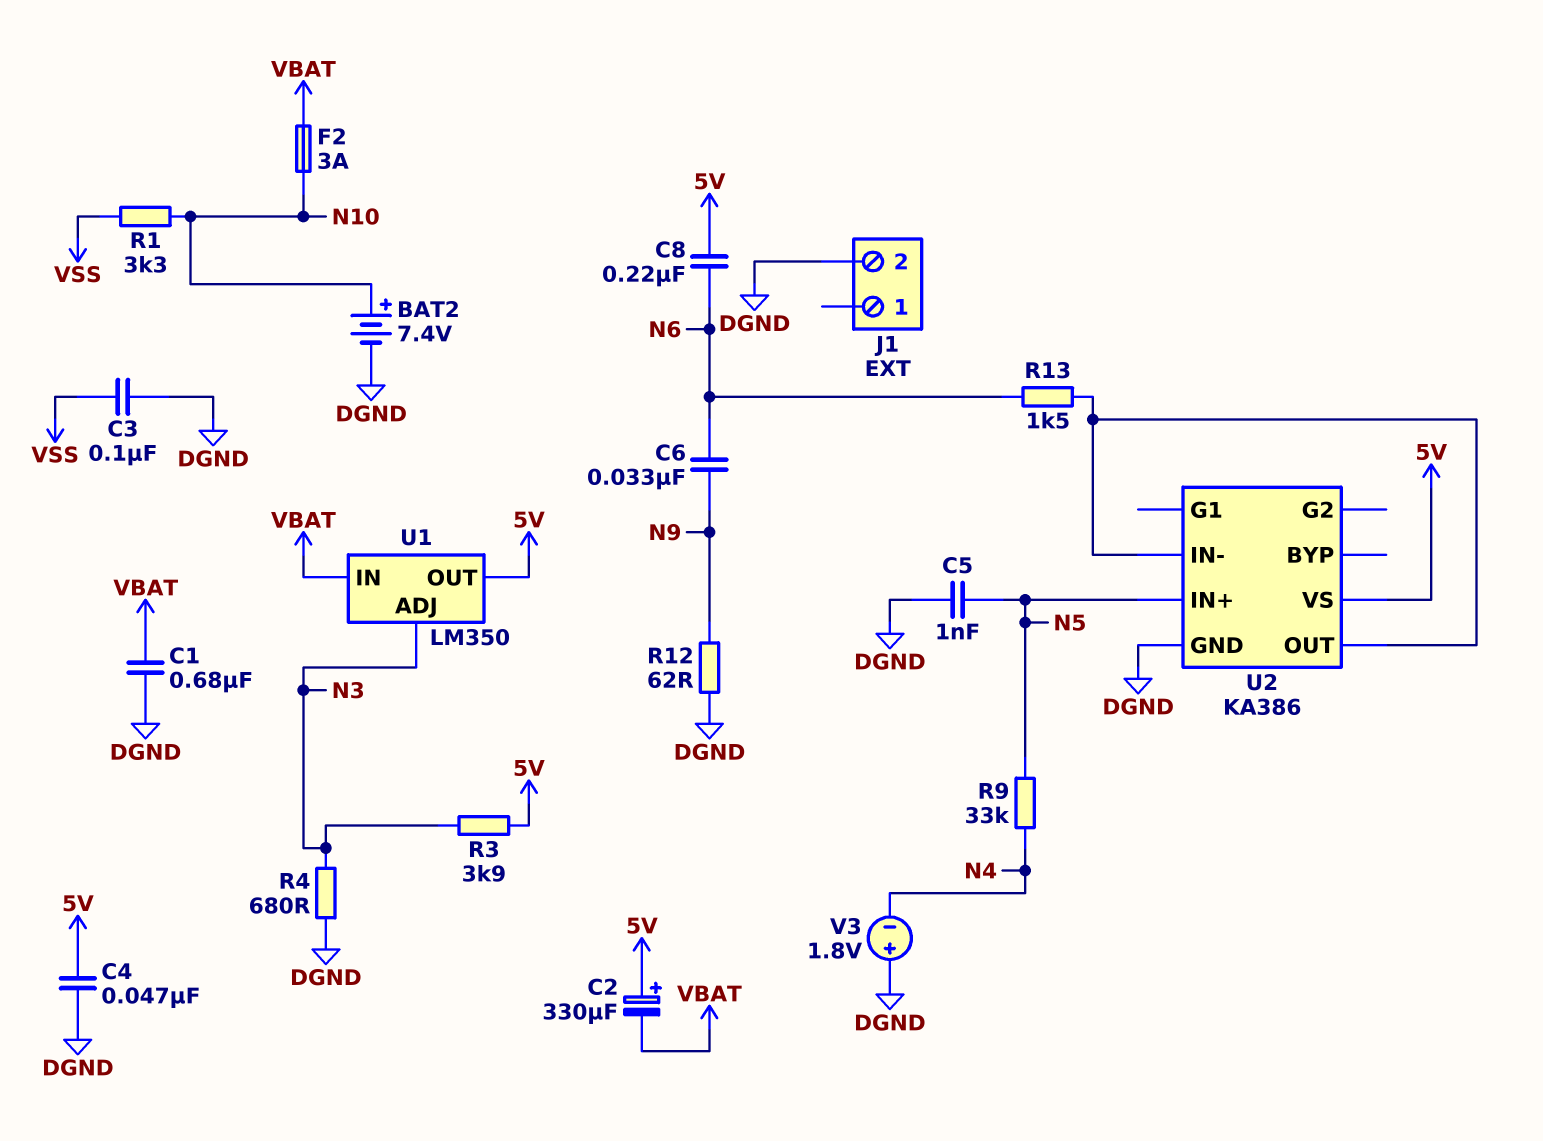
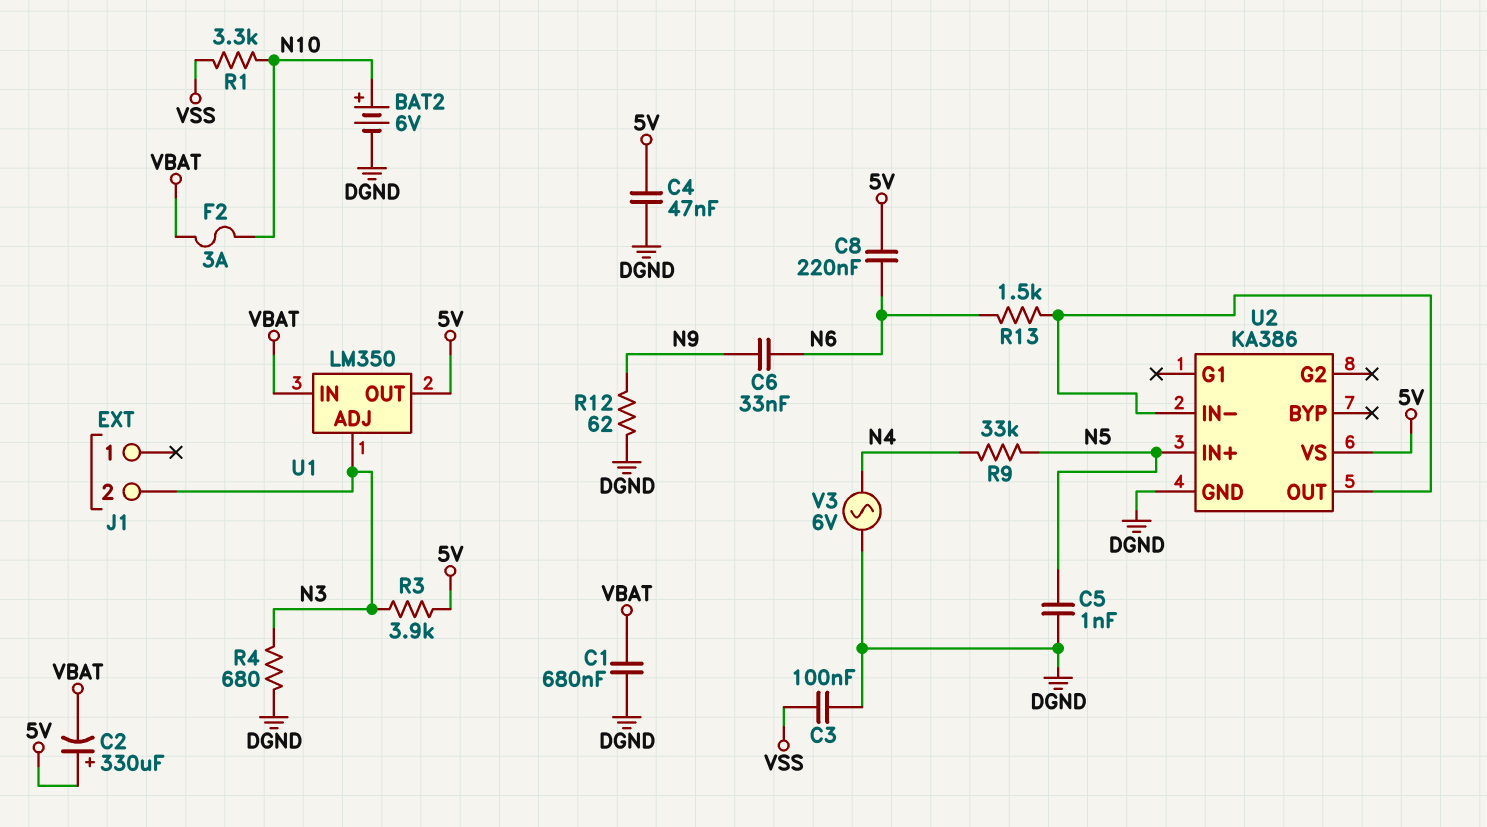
BAT2: 7.4V (plus N10, minus DGND) -> 6V (plus N10, minus DGND)
J1 pin 2: DGND -> N3
V3: 1.8V (plus DGND, minus N4) -> AC 6V (DGND, N4)

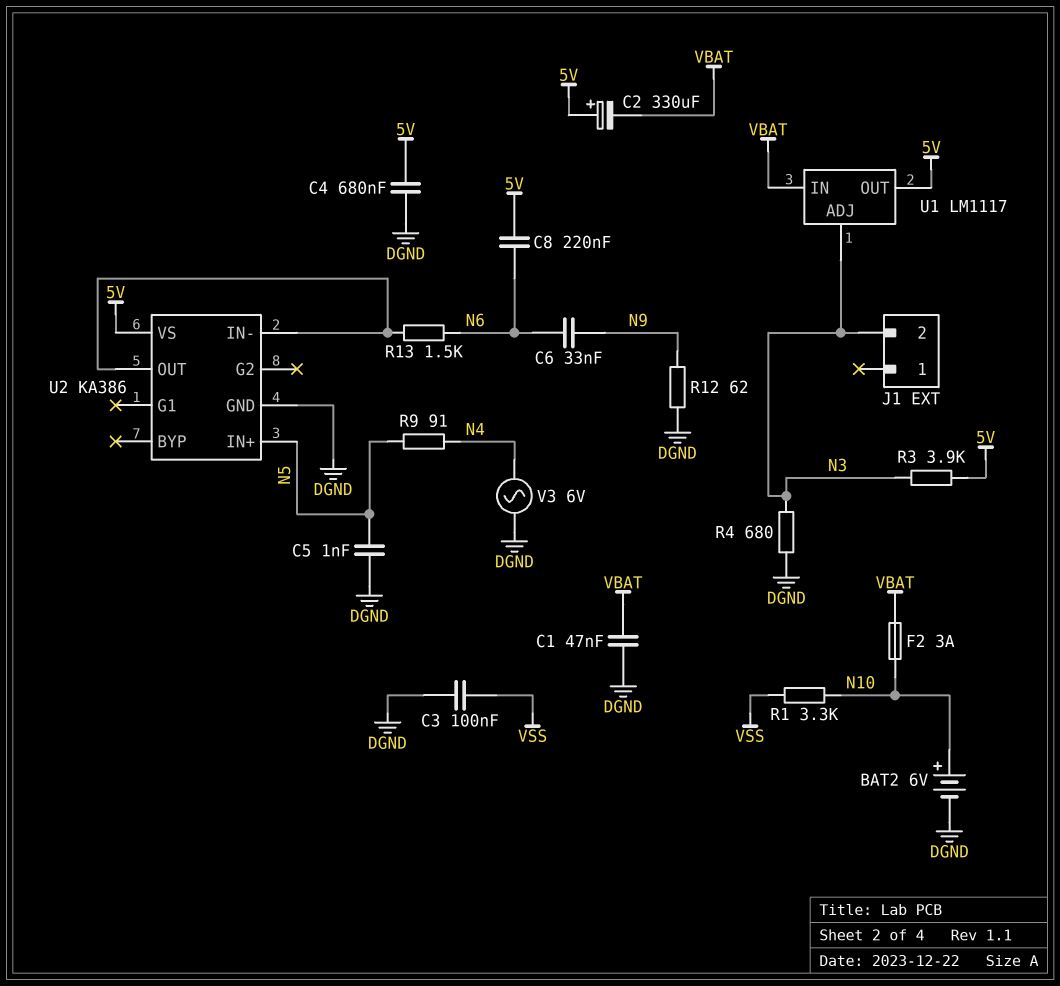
C1: 680nF (DGND, VBAT) -> 47nF (DGND, VBAT)
C4: 47nF (5V, DGND) -> 680nF (5V, DGND)
R9: 33k (N4, N5) -> 91 (N4, N5)
U1: LM350 -> LM1117

